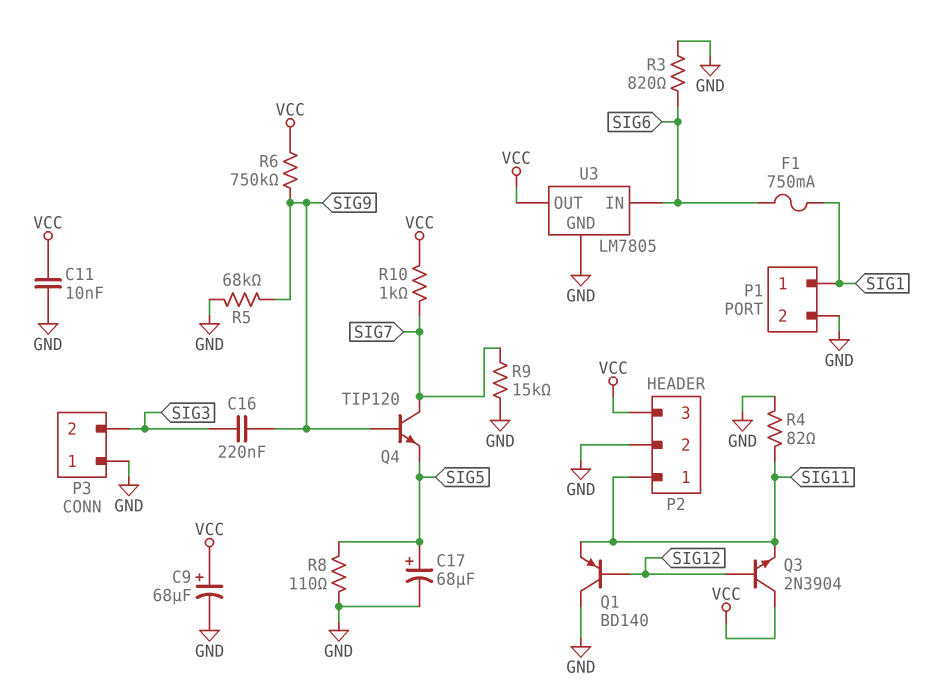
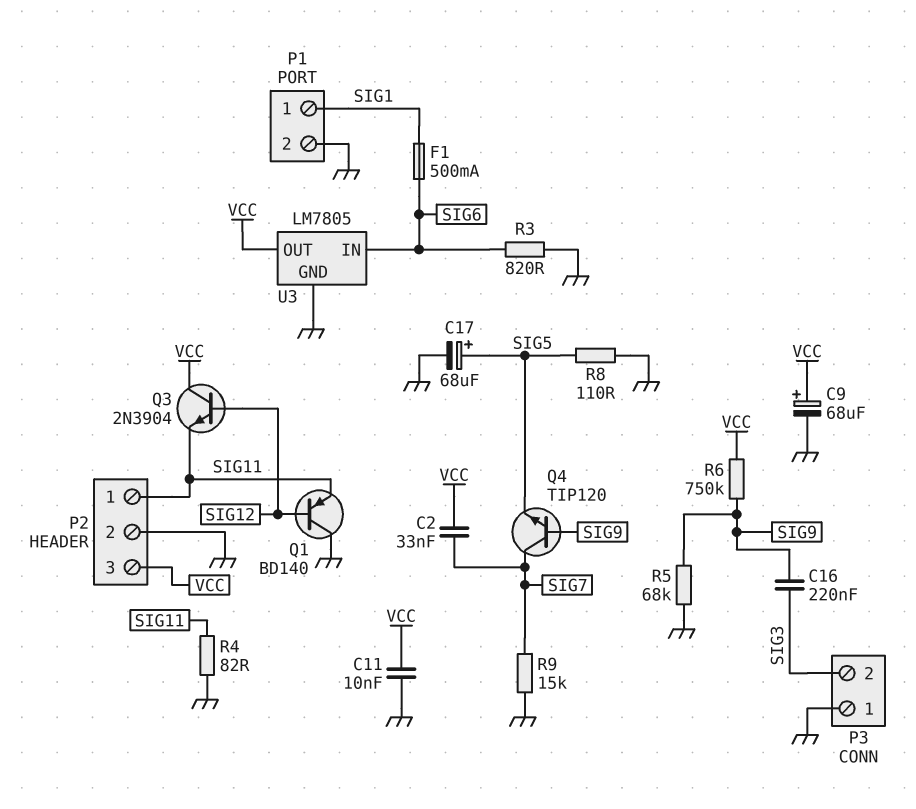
C2: none -> 33nF (SIG7, VCC)
F1: 750mA (SIG1, SIG6) -> 500mA (SIG1, SIG6)
R10: 1k (SIG7, VCC) -> none

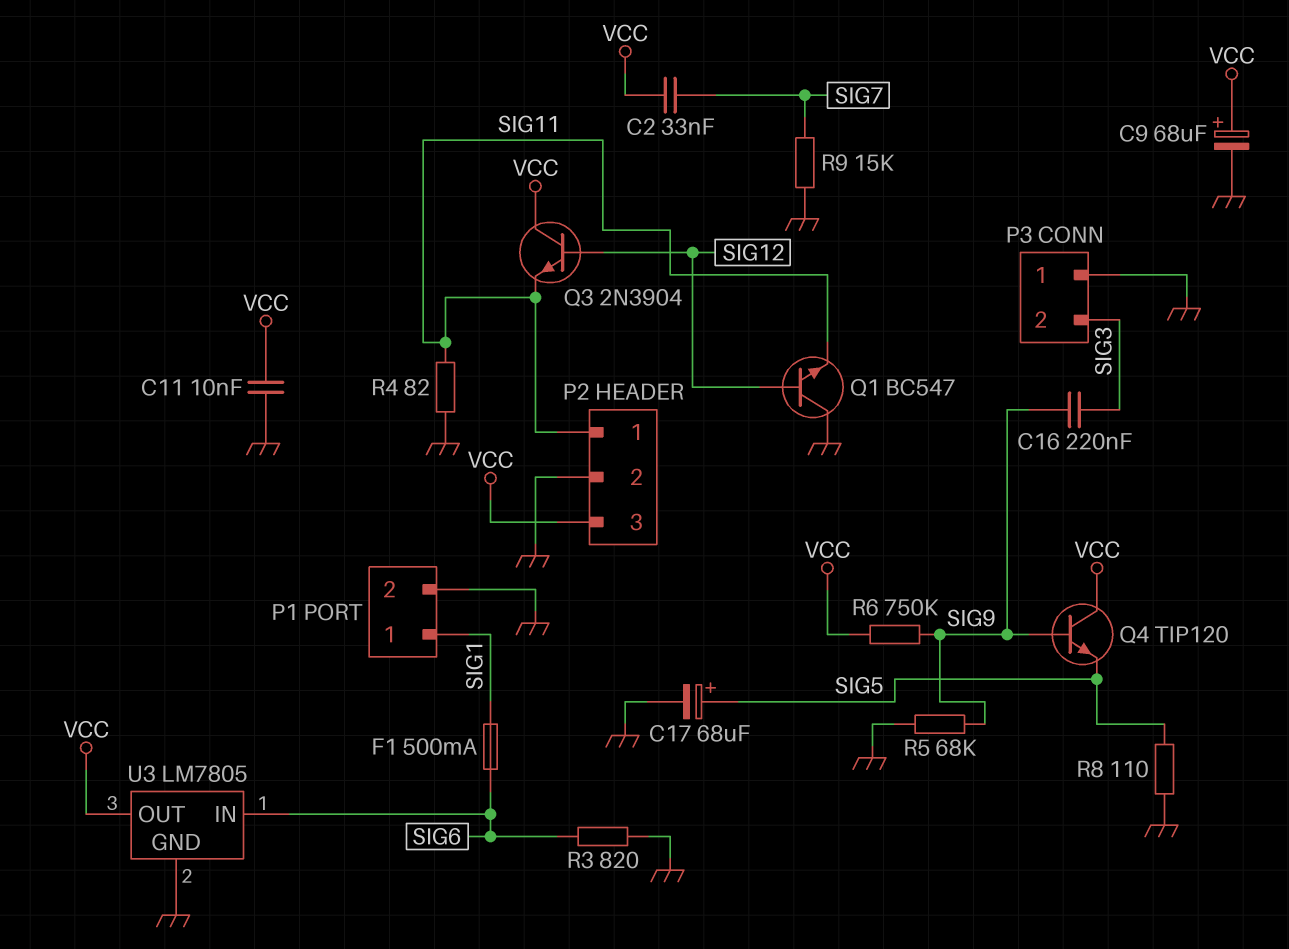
Q1: PNP BD140 (B SIG12, C GND, E SIG11) -> NPN BC547 (B SIG12, C GND, E SIG11)
Q4: NPN TIP120 (B SIG9, C SIG7, E SIG5) -> NPN TIP120 (B SIG9, C VCC, E SIG5)

